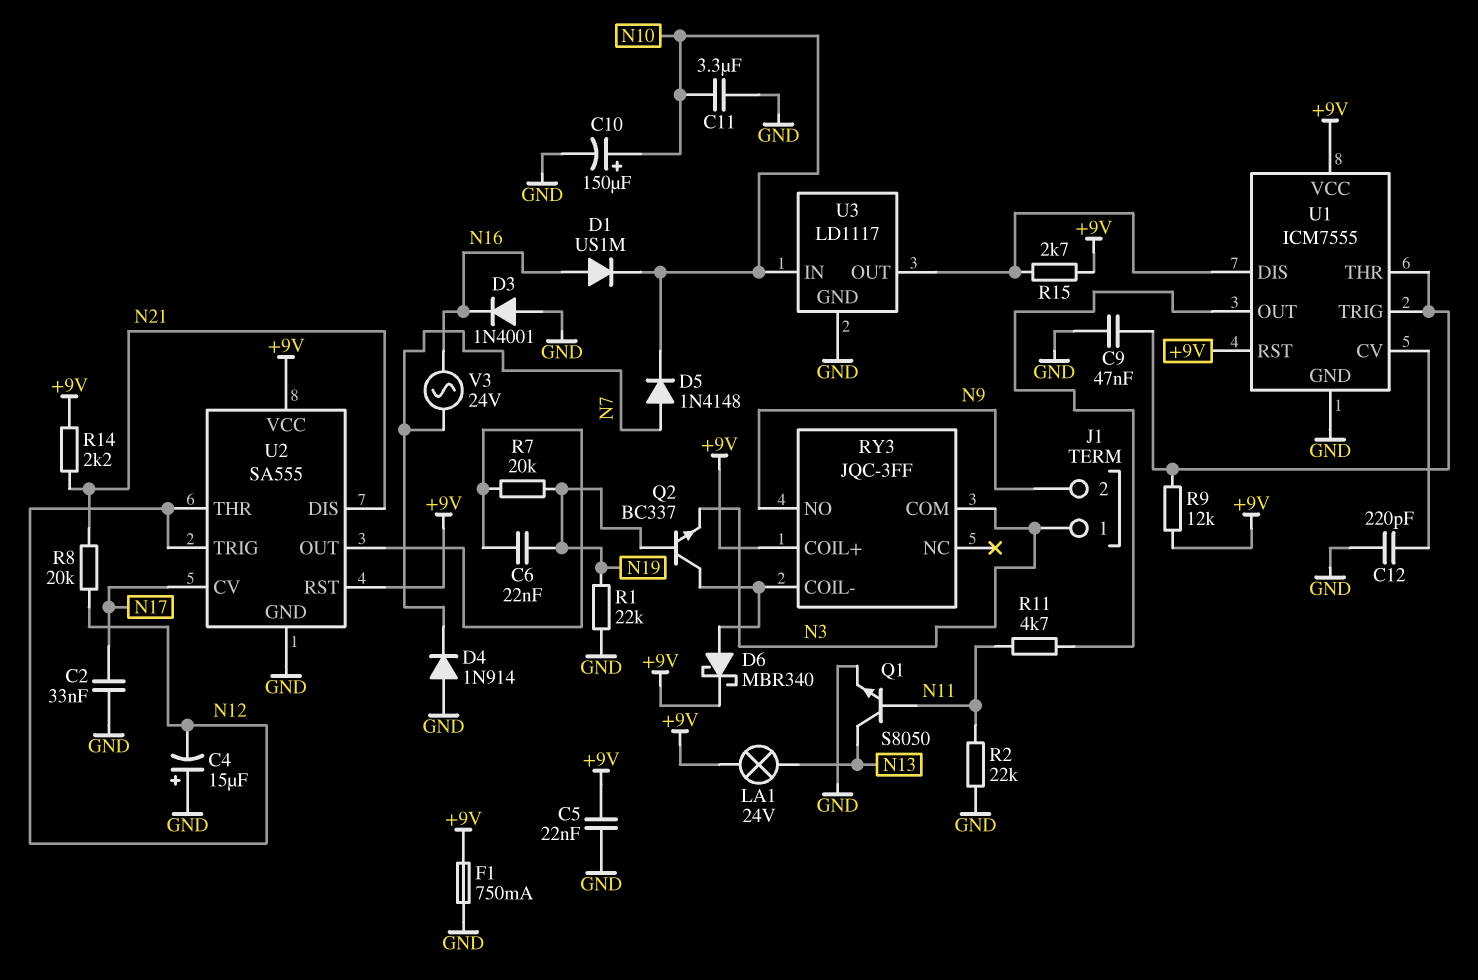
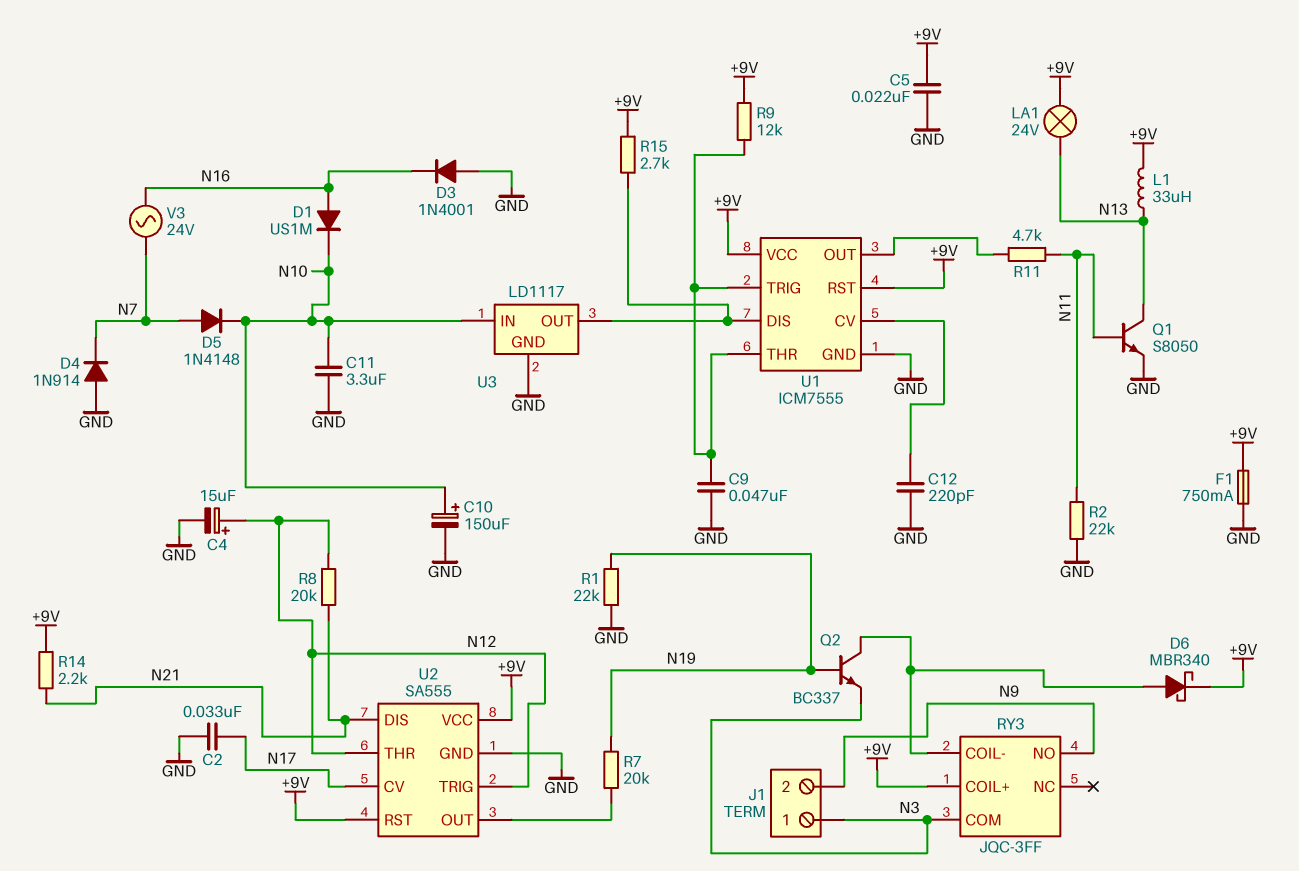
C4: 15uF (plus GND, minus N12) -> 15uF (plus N12, minus GND)
C6: 22nF (N19, U2/OUT) -> none
L1: none -> 33uH (+9V, N13)

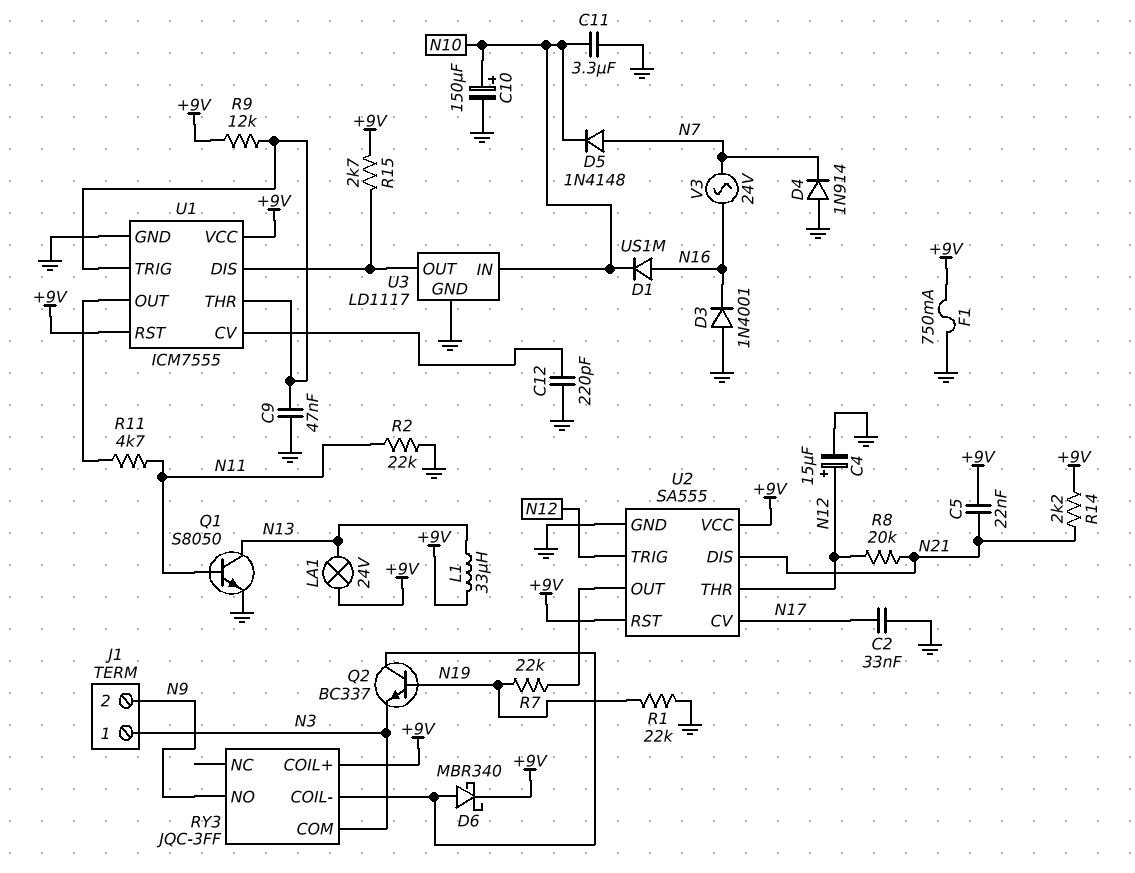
C5: 22nF (+9V, GND) -> 22nF (+9V, N21)
R7: 20k (N19, U2/OUT) -> 22k (N19, U2/OUT)

